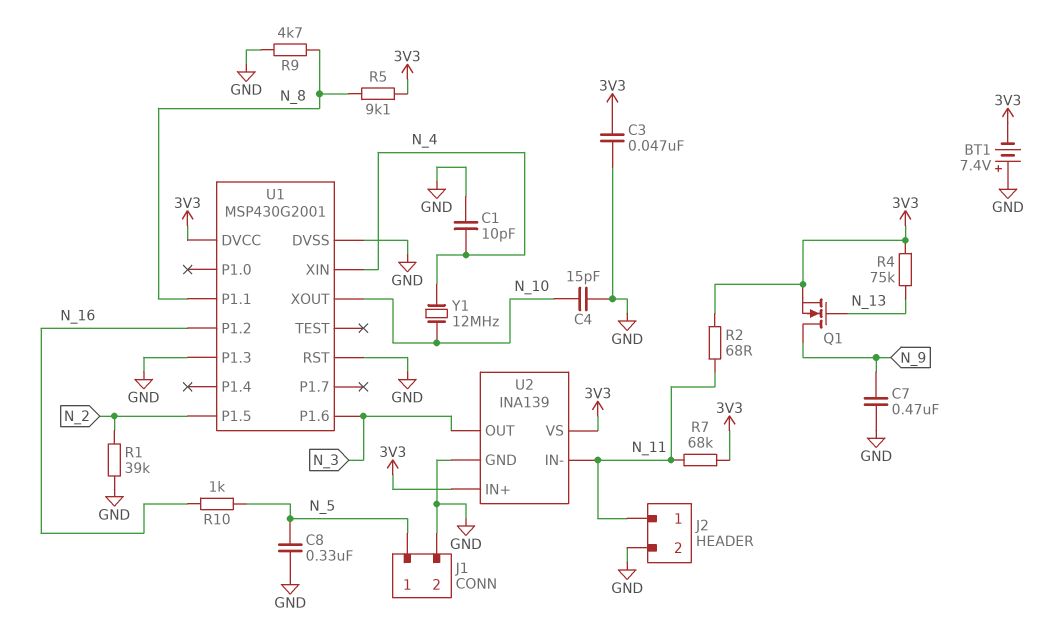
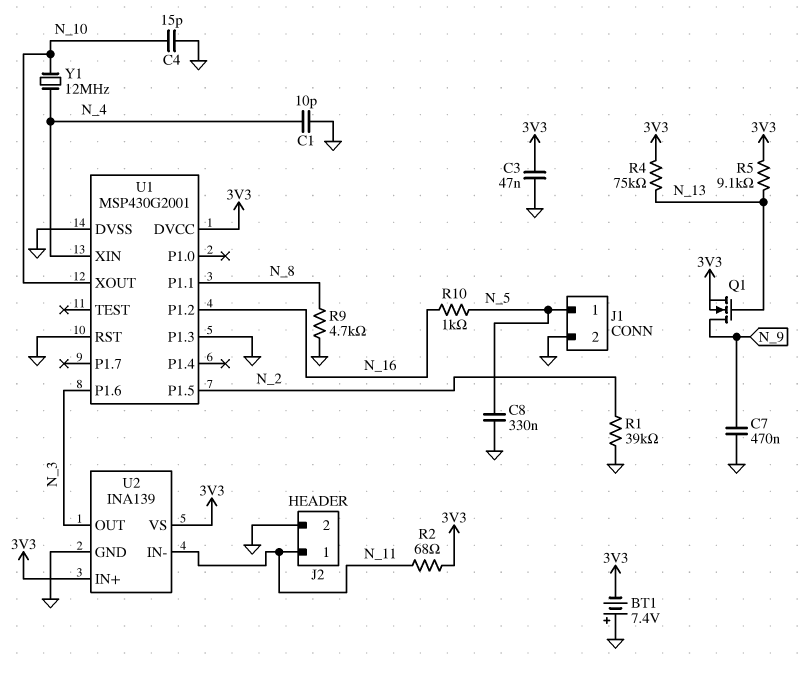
R5: 9.1k (3V3, N_8) -> 9.1k (3V3, N_13)
R7: 68k (3V3, N_11) -> none

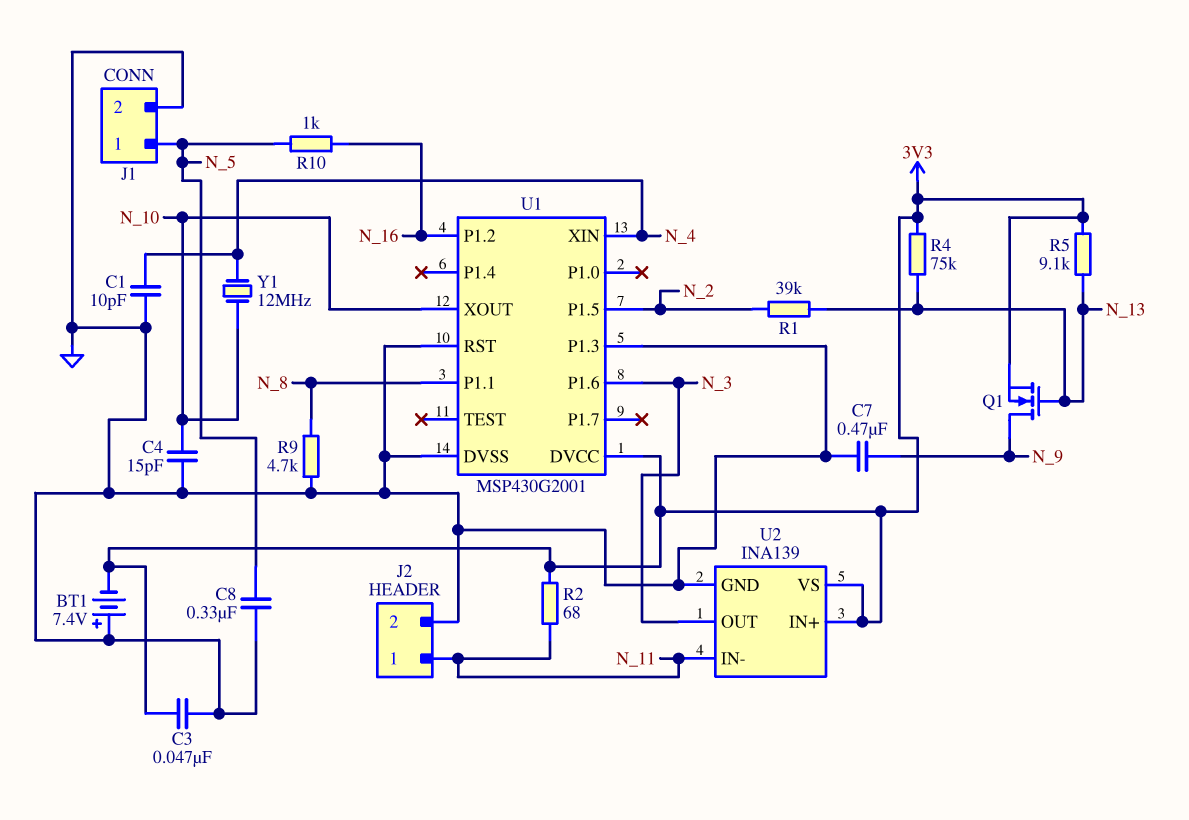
R1: 39k (GND, N_2) -> 39k (N_2, N_13)

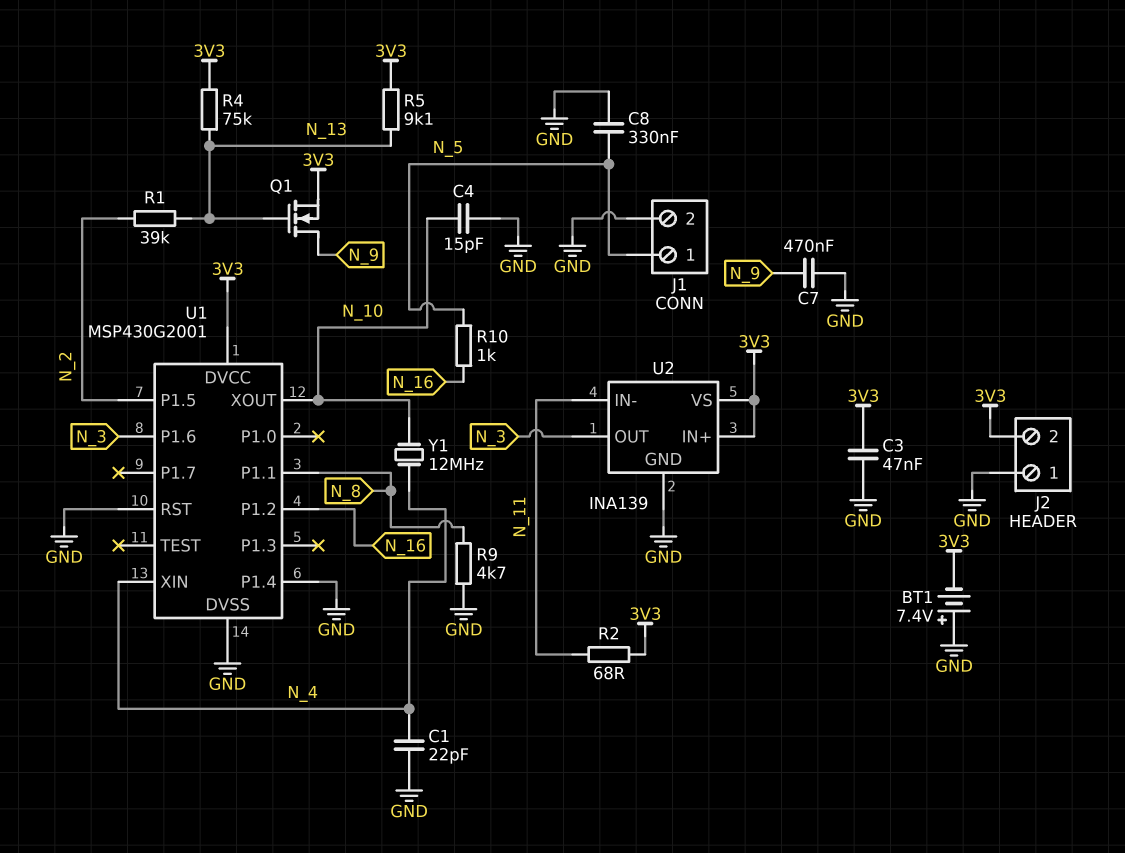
C1: 10pF (GND, N_4) -> 22pF (GND, N_4)
J2 pin 1: N_11 -> GND
J2 pin 2: GND -> 3V3
U1 pin P1.3: GND -> none
U1 pin P1.4: none -> GND

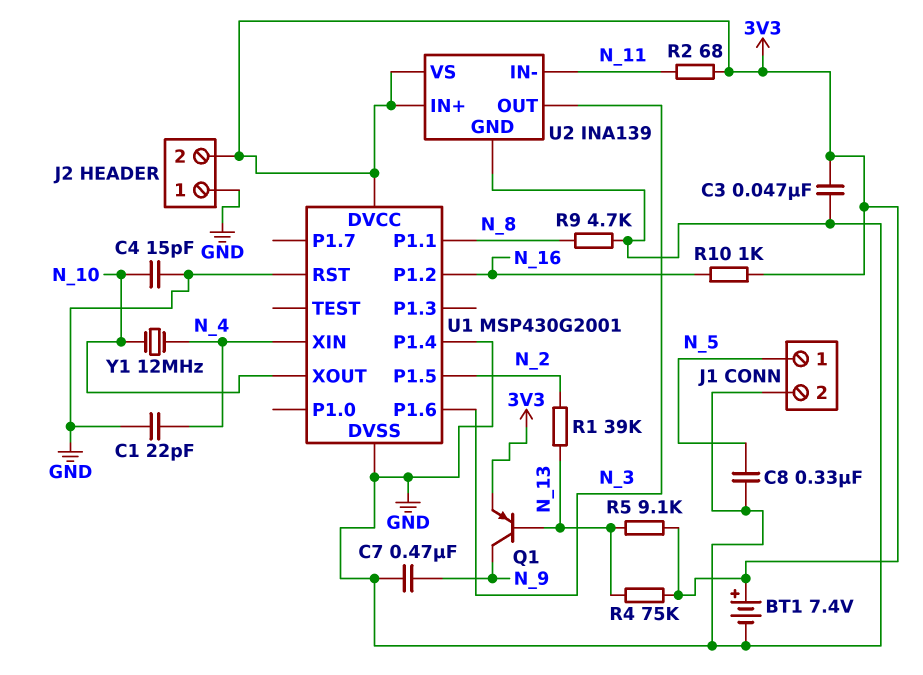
BT1: 7.4V (plus GND, minus 3V3) -> 7.4V (plus 3V3, minus GND)
Q1: NMOS (G N_13, D N_9, S 3V3) -> PNP (B N_13, C N_9, E 3V3)
R10: 1k (N_5, N_16) -> 1k (3V3, N_16)

